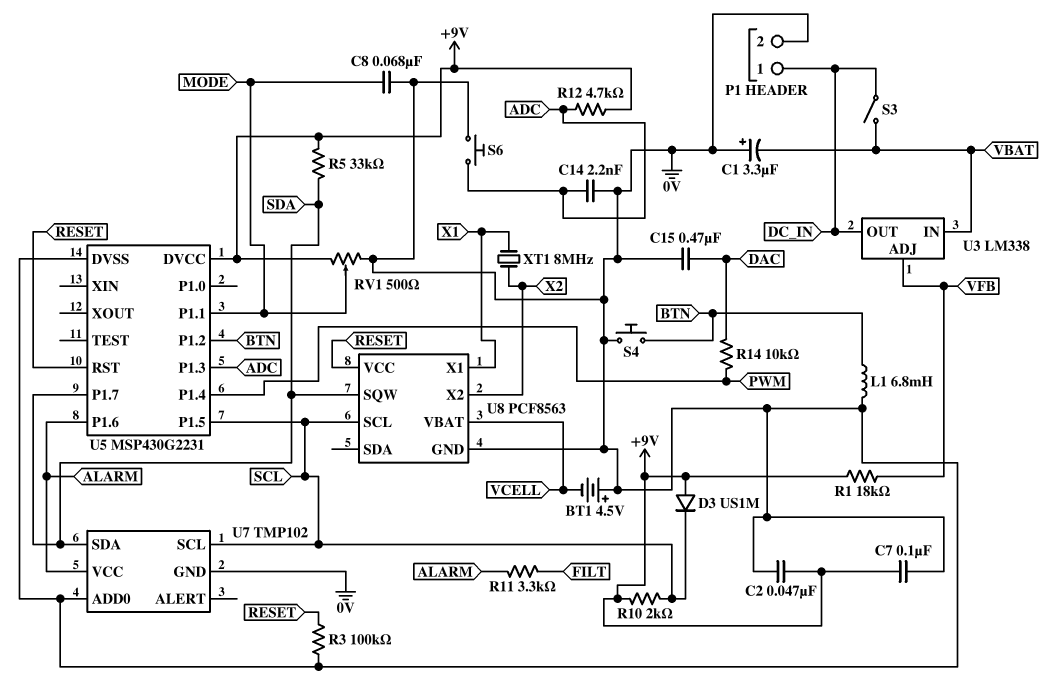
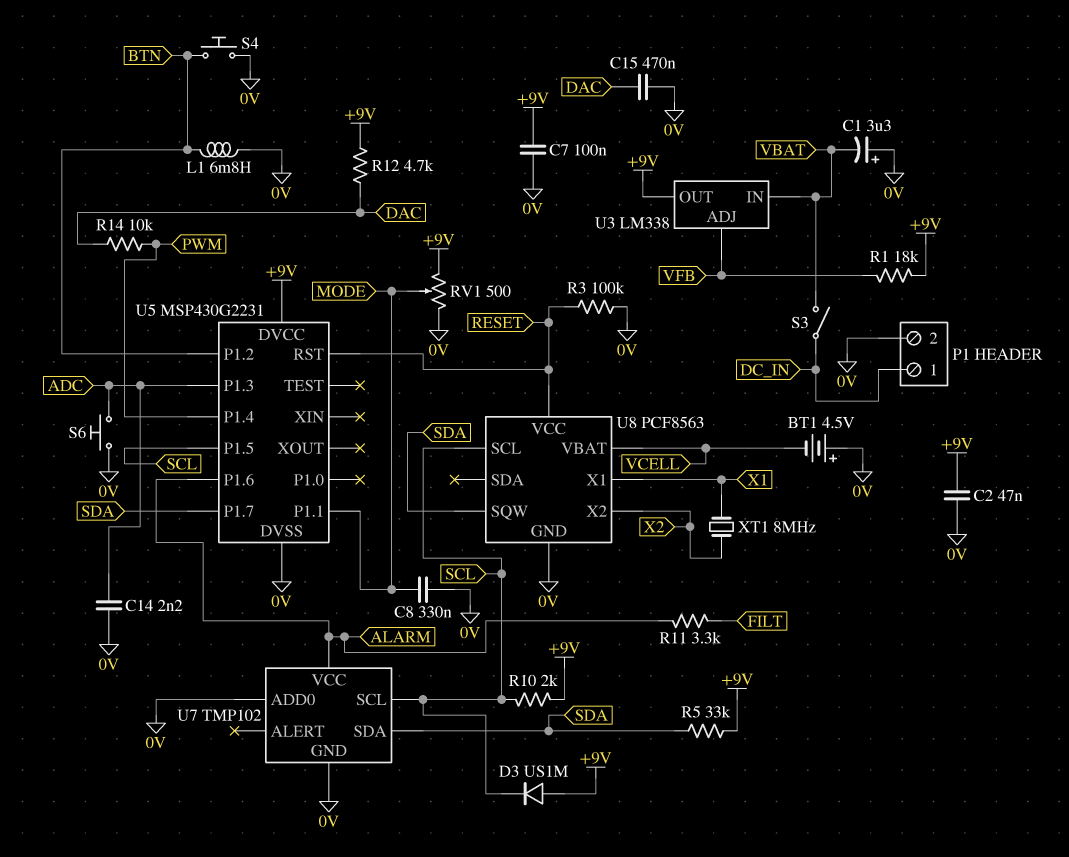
C8: 68nF (0V, MODE) -> 330nF (0V, MODE)
R12: 4.7k (+9V, ADC) -> 4.7k (+9V, DAC)
U3 pin OUT: DC_IN -> +9V

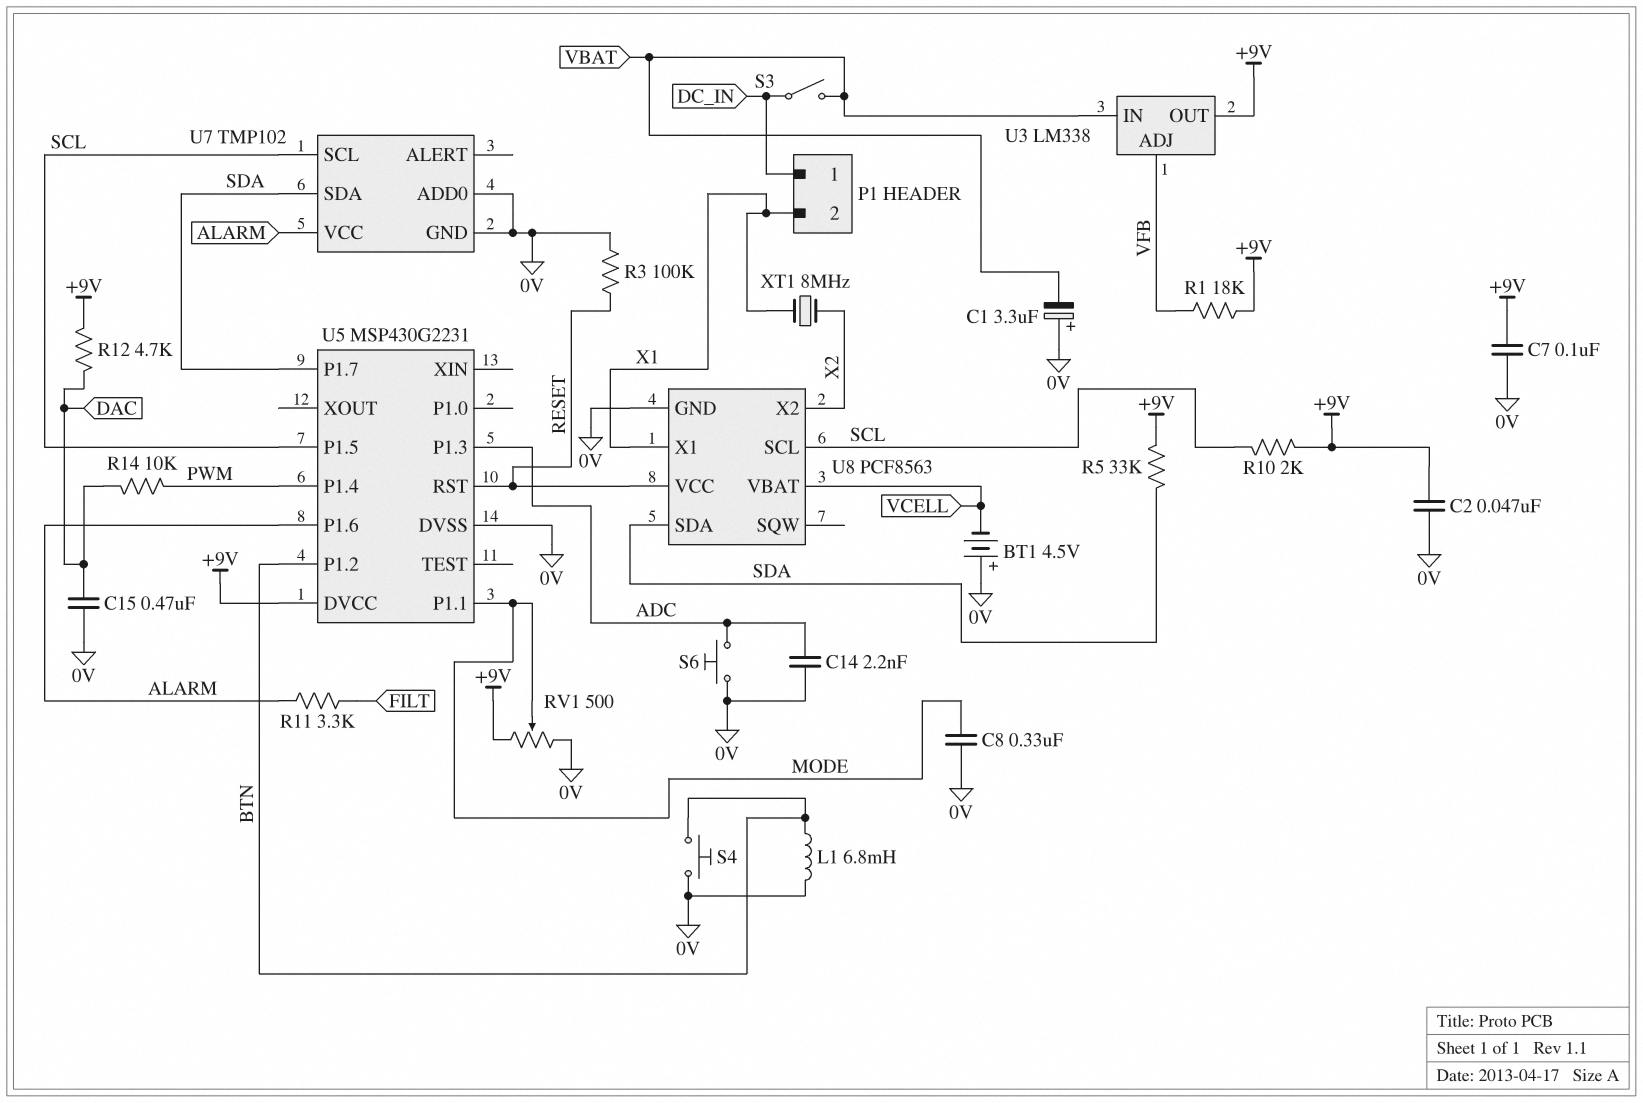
D3: diode US1M (A +9V, K SCL) -> none
P1 pin 2: 0V -> X1
U8 pin SDA: none -> SDA
U8 pin SQW: SDA -> none

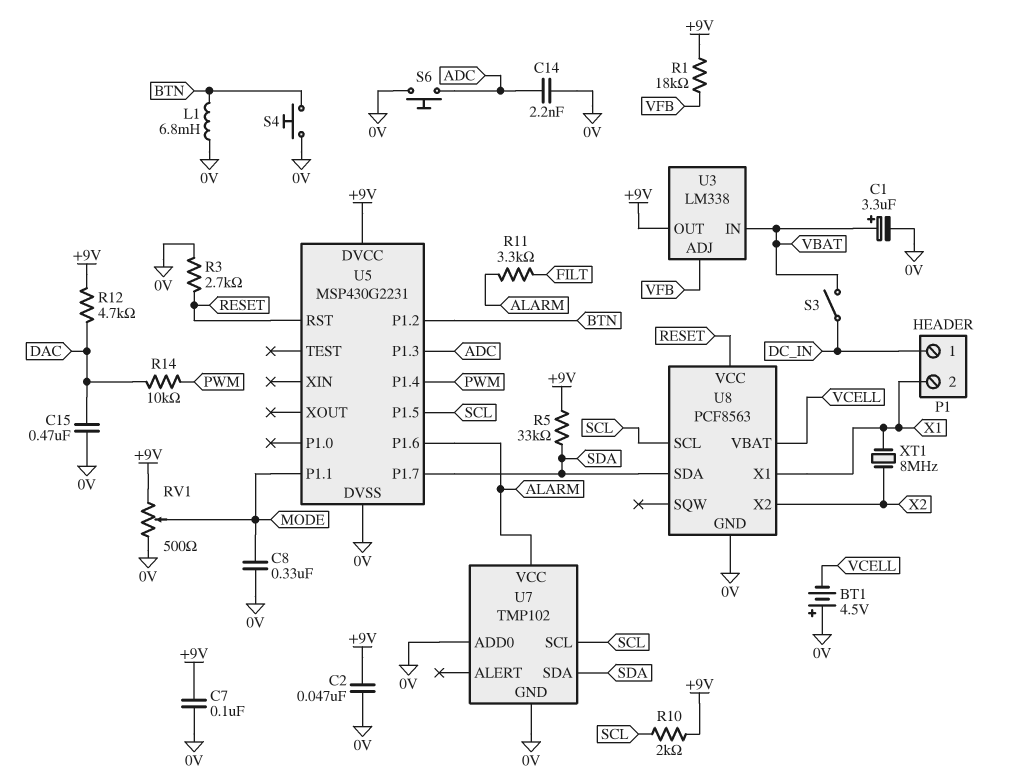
C1: 3.3uF (plus 0V, minus VBAT) -> 3.3uF (plus VBAT, minus 0V)
R3: 100k (0V, RESET) -> 2.7k (0V, RESET)

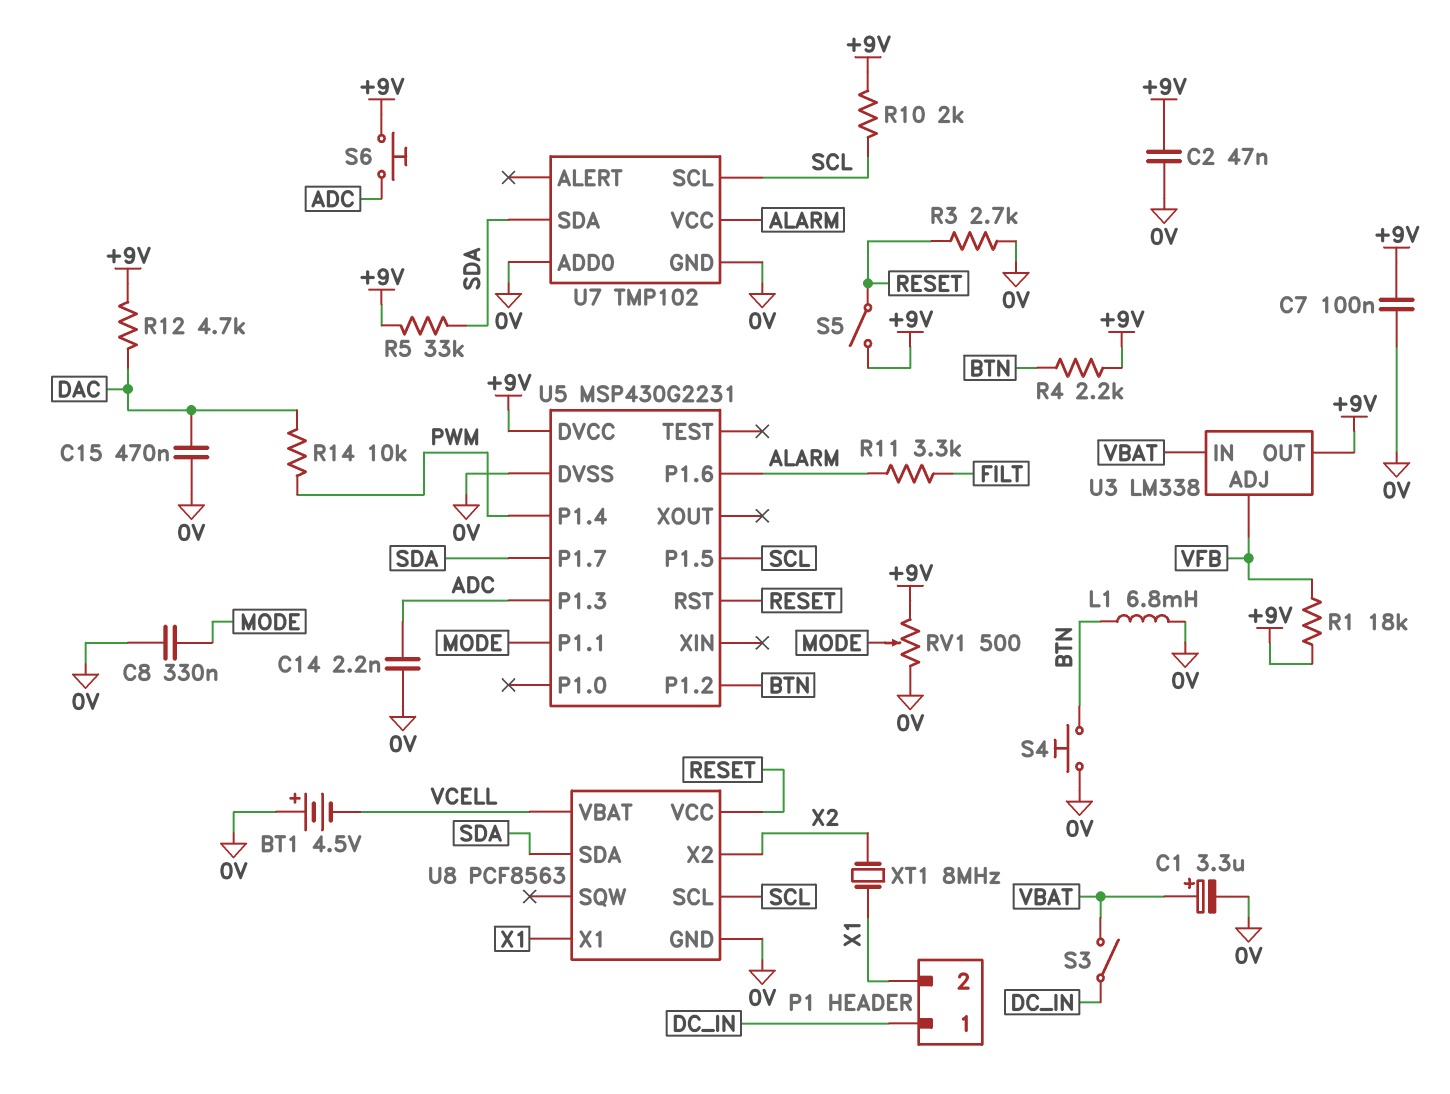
R4: none -> 2.2k (+9V, BTN)
S5: none -> switch (+9V, RESET)
S6: button (0V, ADC) -> button (+9V, ADC)

